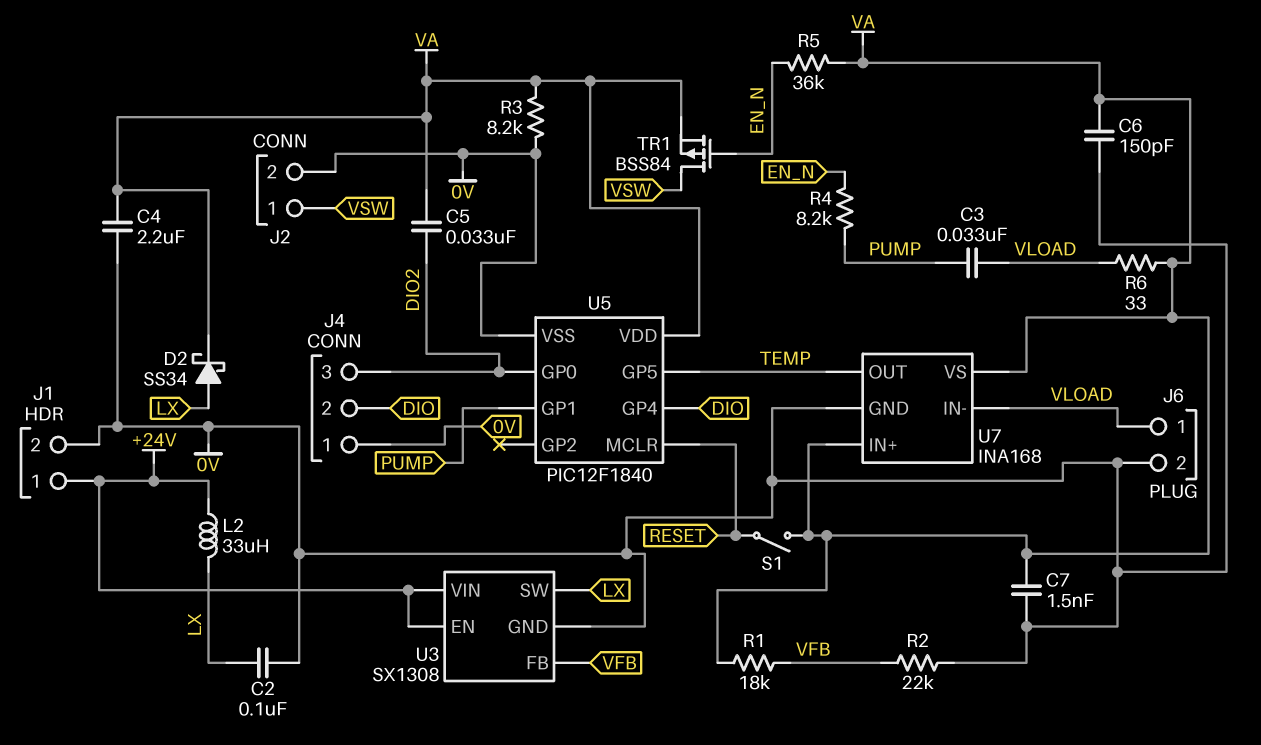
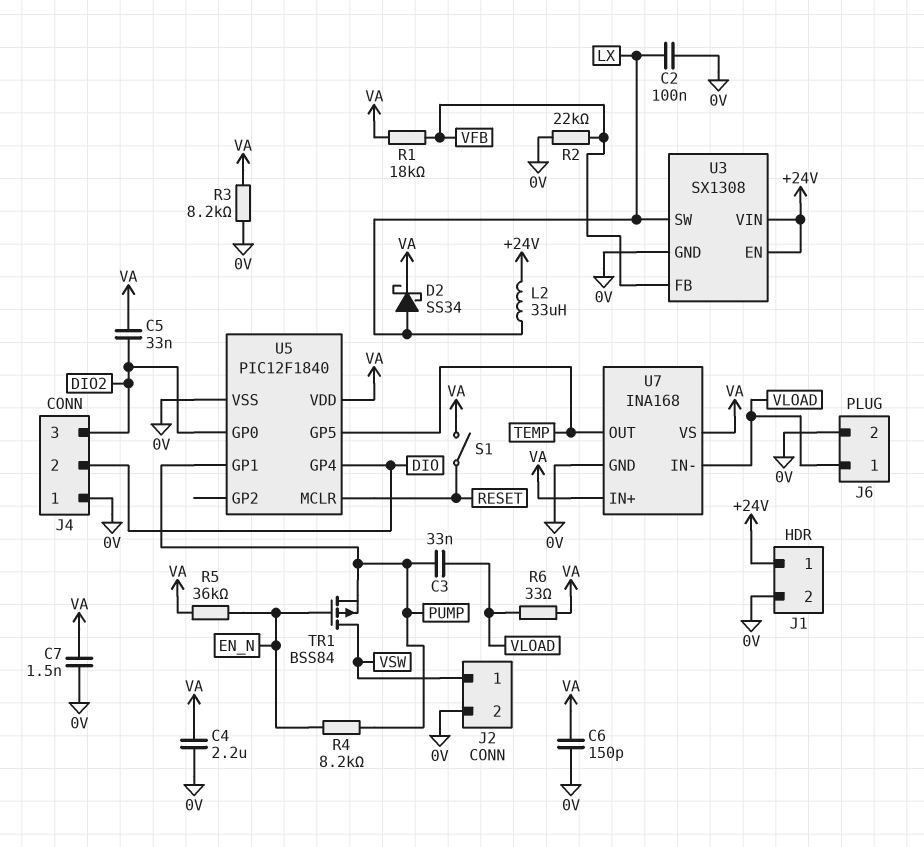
TR1: PMOS BSS84 (G EN_N, D VSW, S VA) -> PMOS BSS84 (G EN_N, D VSW, S PUMP)

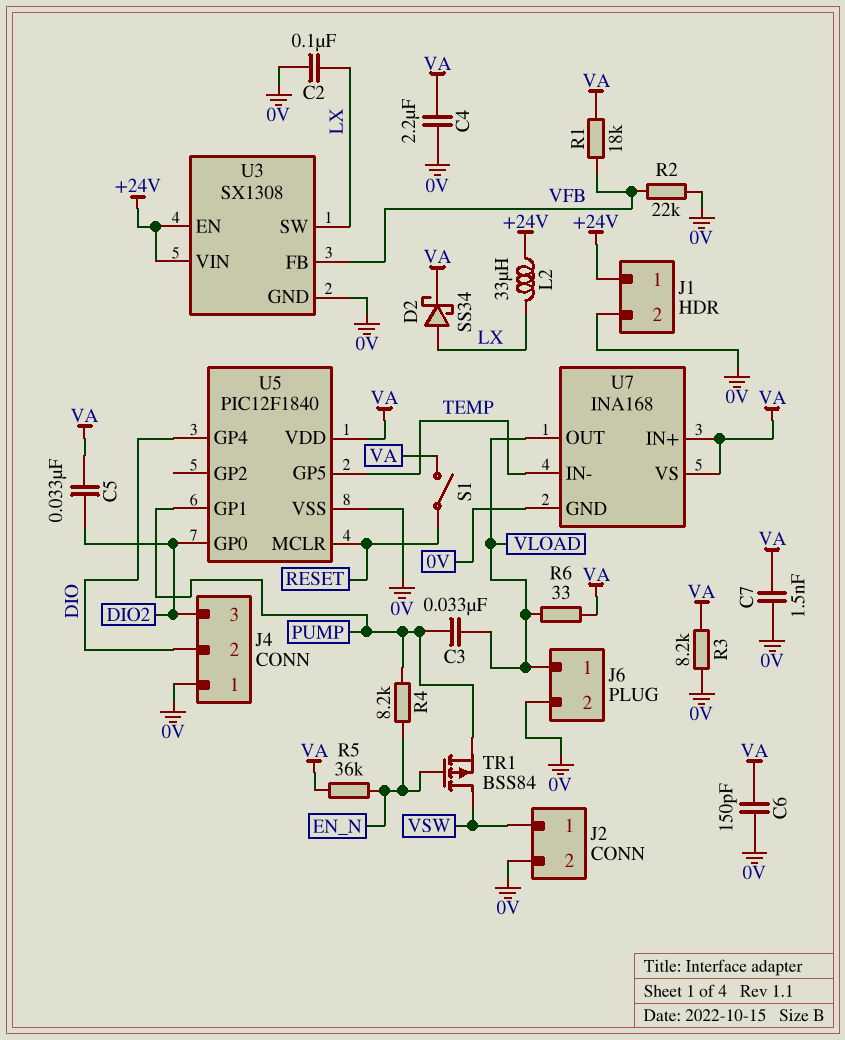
U7 pin IN-: VLOAD -> TEMP
U7 pin OUT: TEMP -> VLOAD

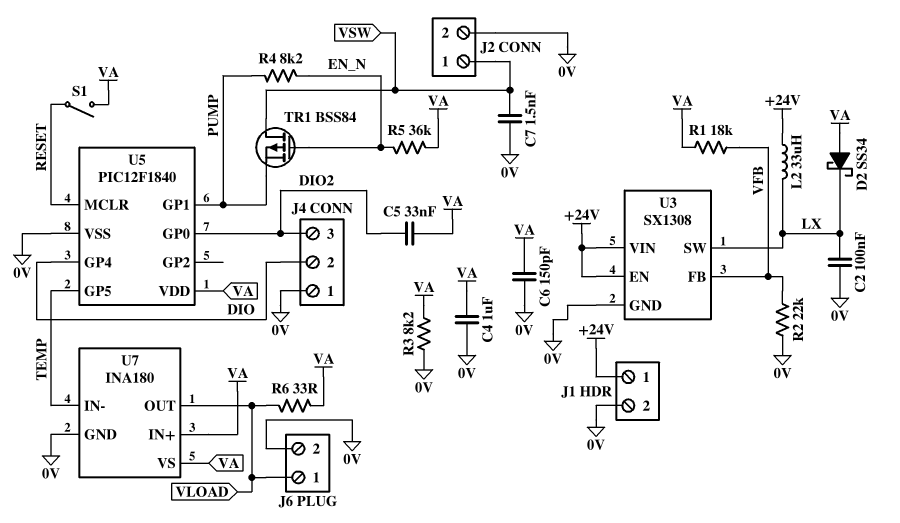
C3: 33nF (PUMP, VLOAD) -> none
C4: 2.2uF (0V, VA) -> 1uF (0V, VA)
C7: 1.5nF (0V, VA) -> 1.5nF (0V, VSW)
D2: schottky SS34 (A LX, K VA) -> schottky SS34 (A VA, K LX)
U7: INA168 -> INA180

